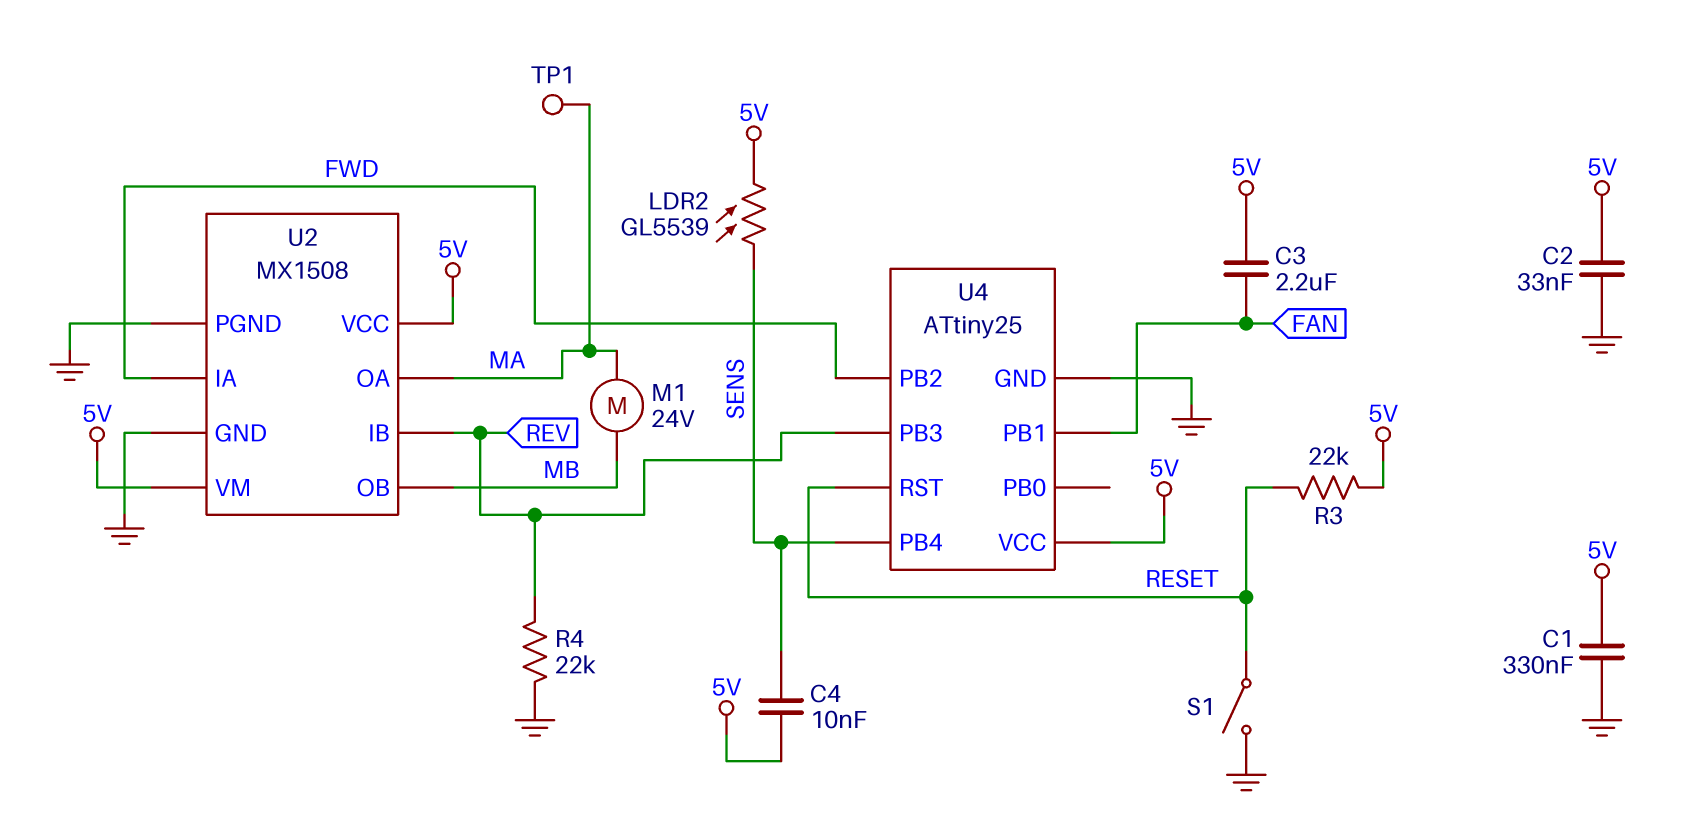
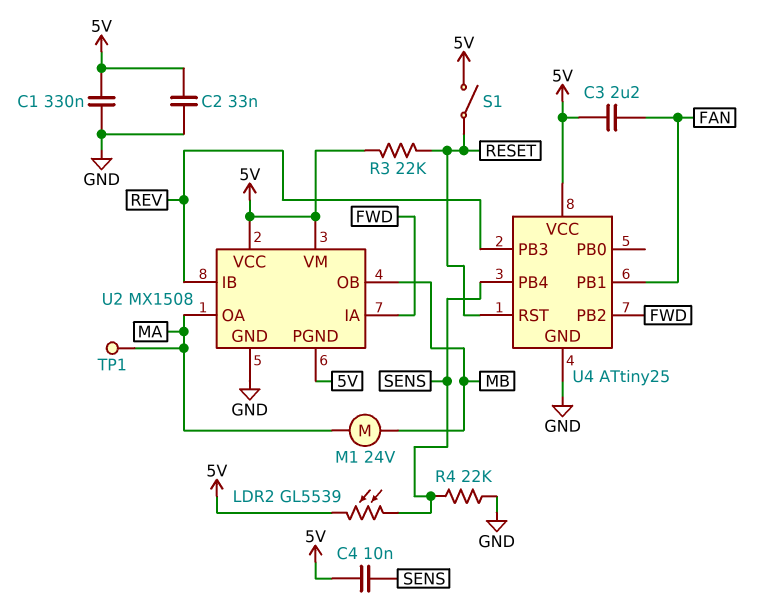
R4: 22k (GND, REV) -> 22k (GND, SENS)
S1: switch (GND, RESET) -> switch (5V, RESET)
U2 pin PGND: GND -> 5V

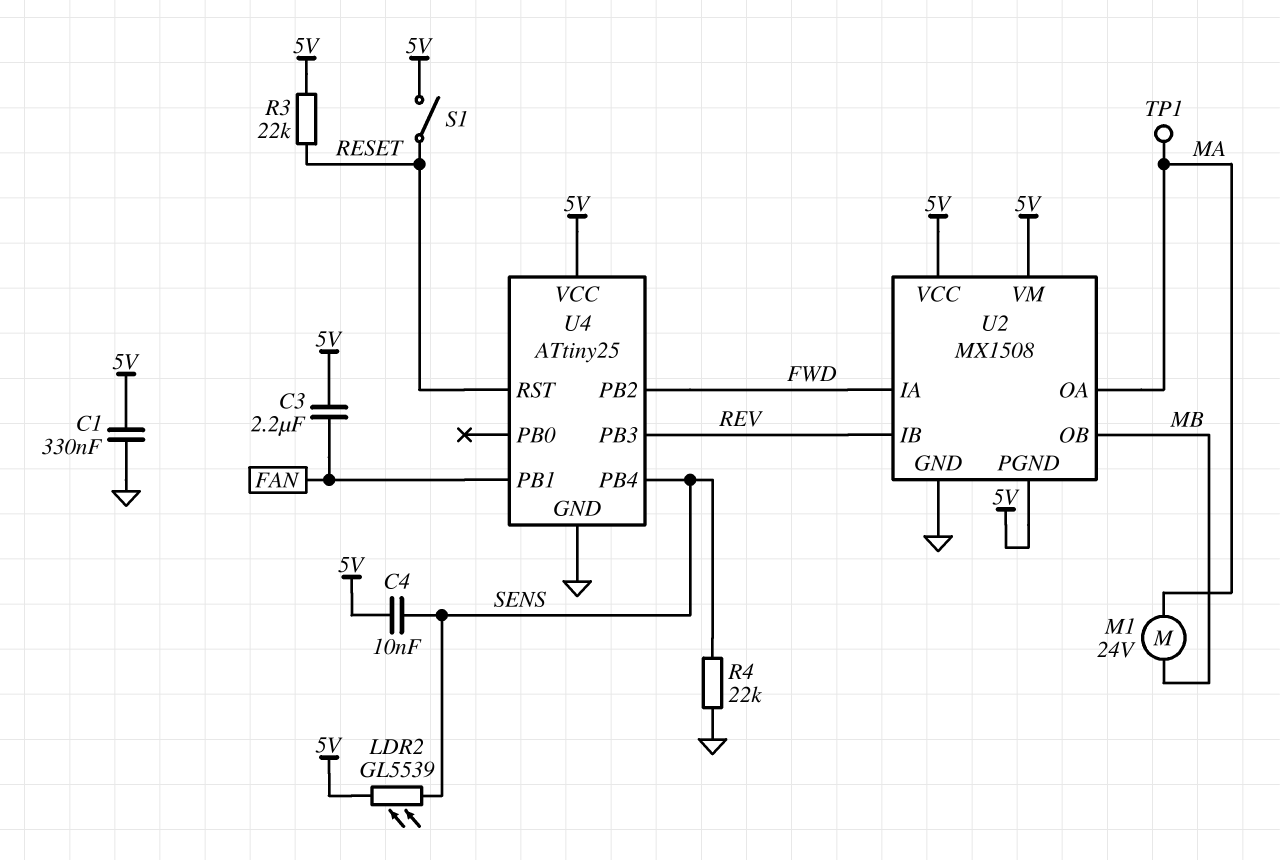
C2: 33nF (5V, GND) -> none

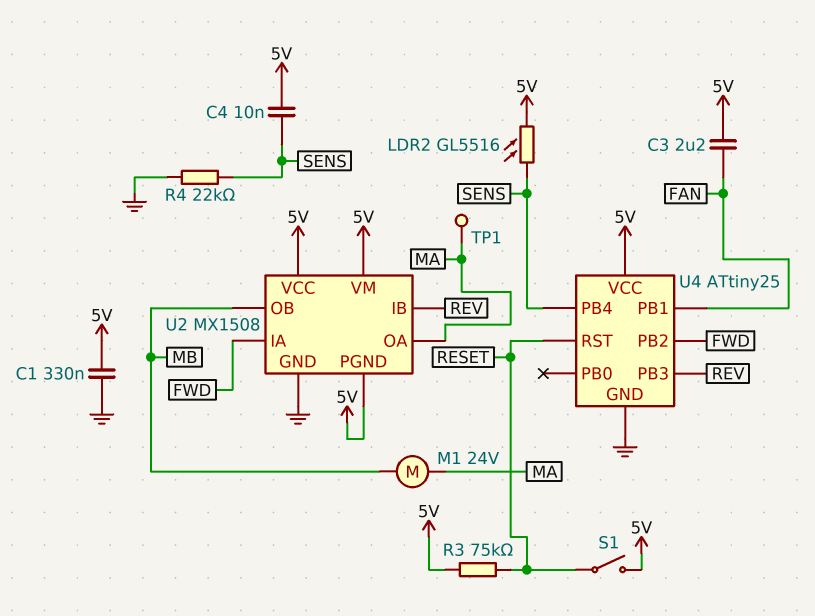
LDR2: GL5539 (5V, SENS) -> GL5516 (5V, SENS)
R3: 22k (5V, RESET) -> 75k (5V, RESET)

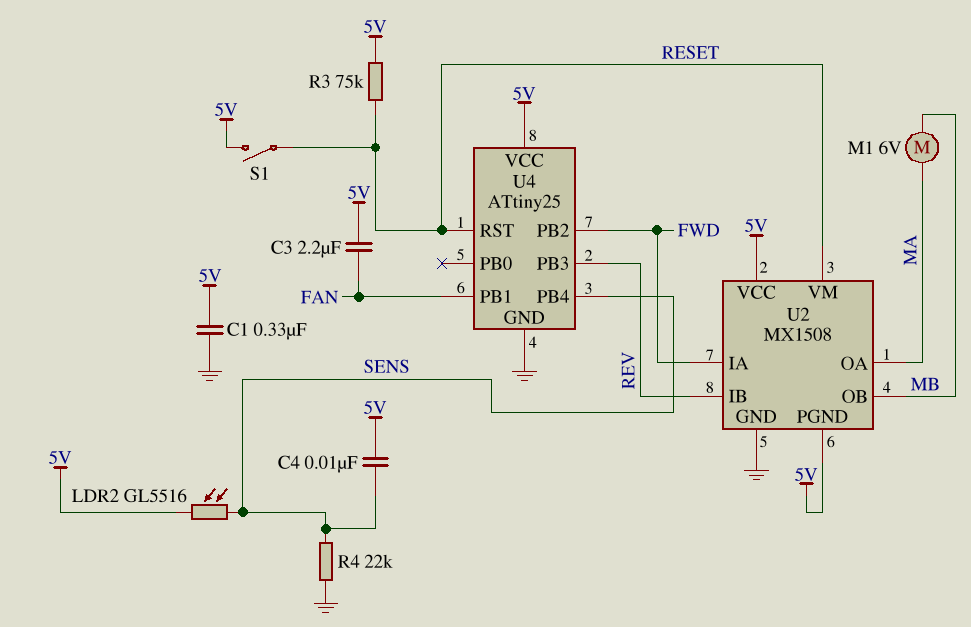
M1: motor 24V (MA, MB) -> motor 6V (MA, MB)
TP1: test point (MA) -> none
U2 pin VM: 5V -> RESET

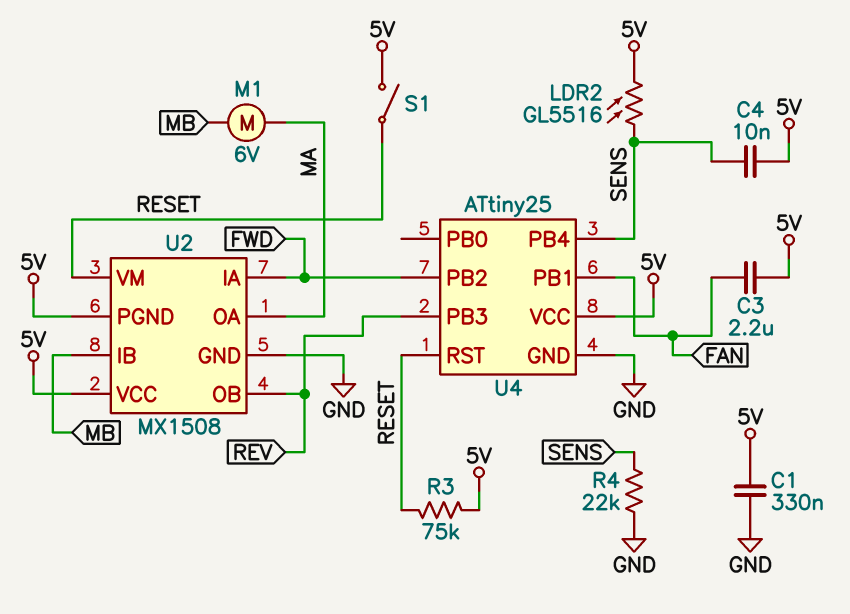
U2 pin IB: REV -> MB
U2 pin OB: MB -> REV

